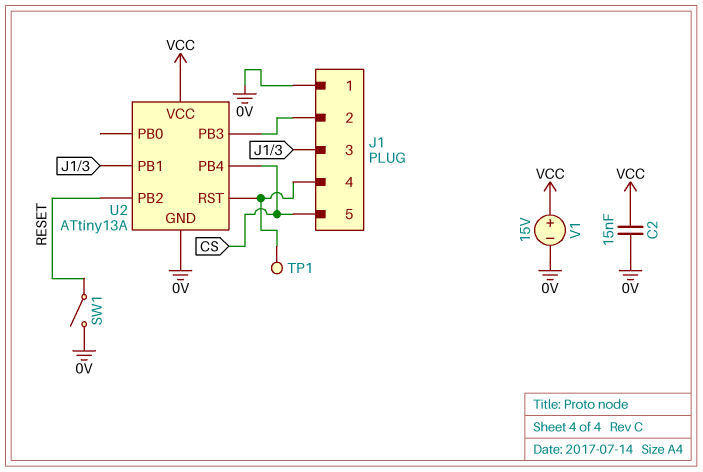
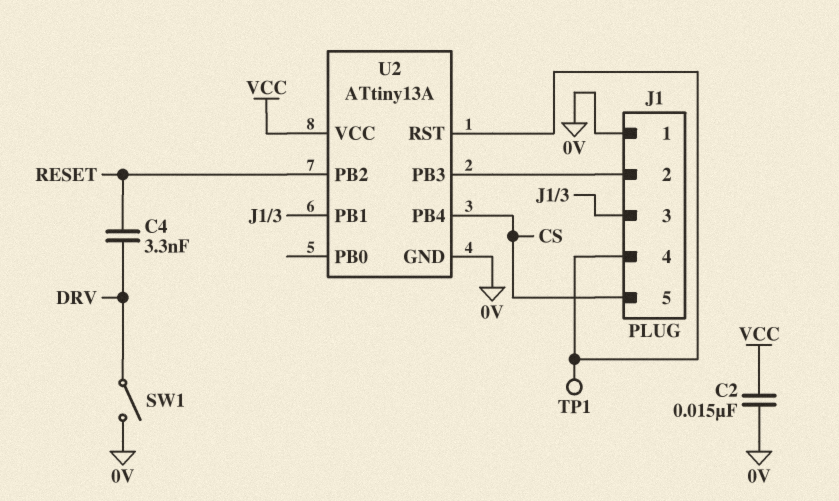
C4: none -> 3.3nF (DRV, RESET)
SW1: switch (0V, RESET) -> switch (0V, DRV)
V1: 15V (plus VCC, minus 0V) -> none

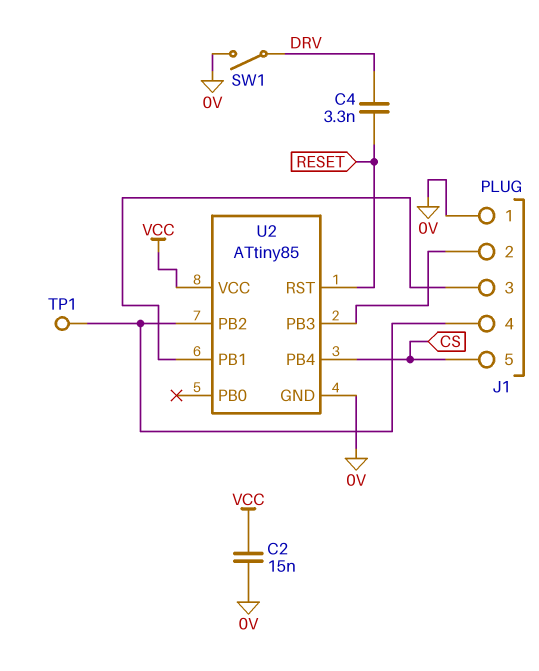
U2: ATtiny13A -> ATtiny85
U2 pin PB2: RESET -> J1/4
U2 pin RST: J1/4 -> RESET

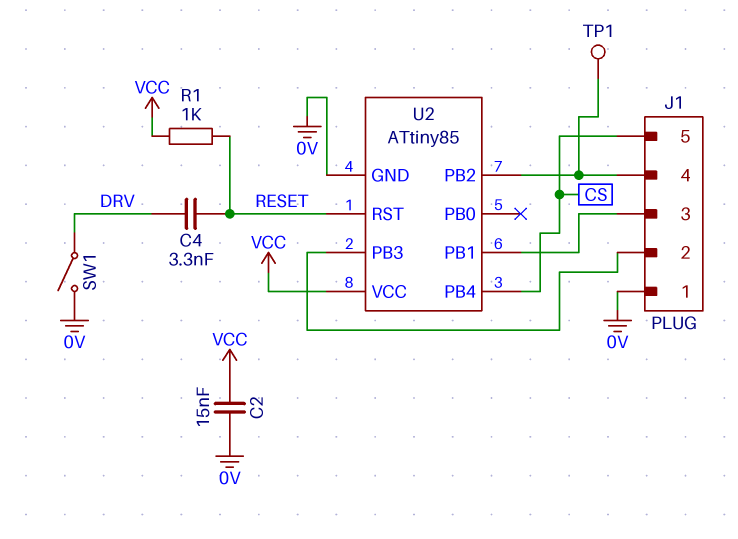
R1: none -> 1k (RESET, VCC)

